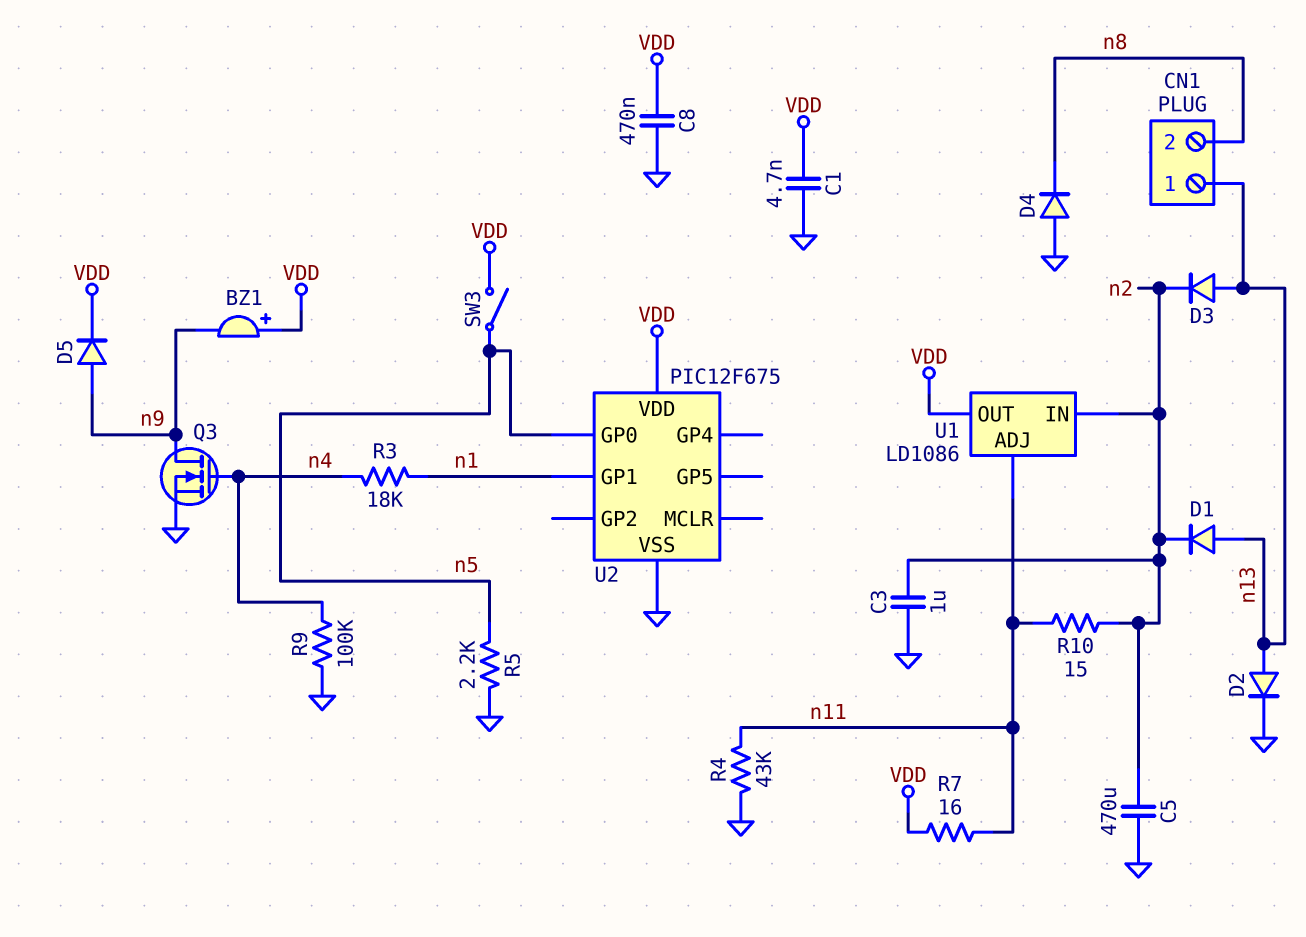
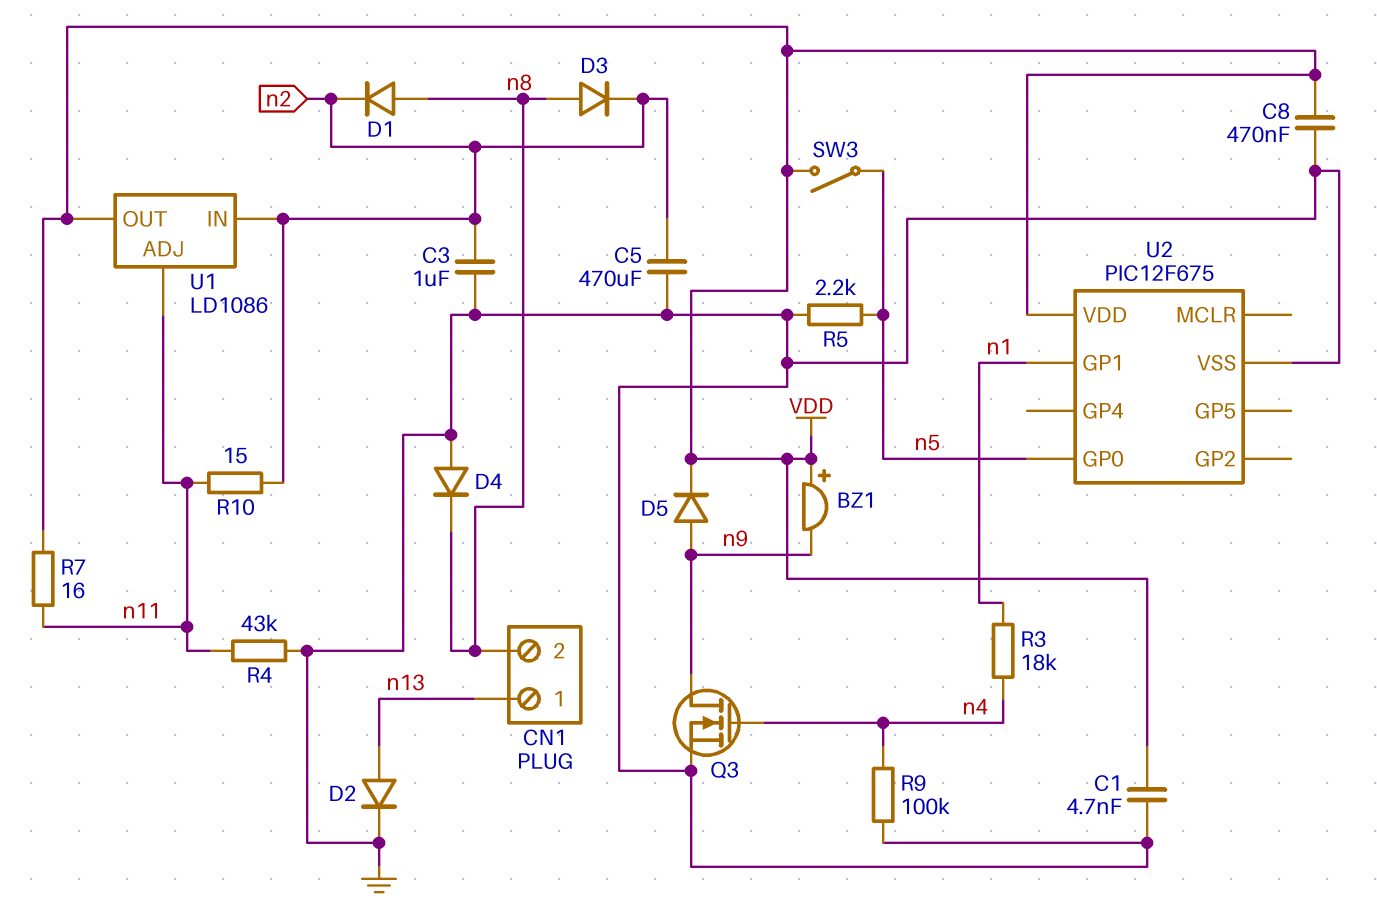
D1: diode (A n13, K n2) -> diode (A n8, K n2)
D3: diode (A n13, K n2) -> diode (A n8, K n2)

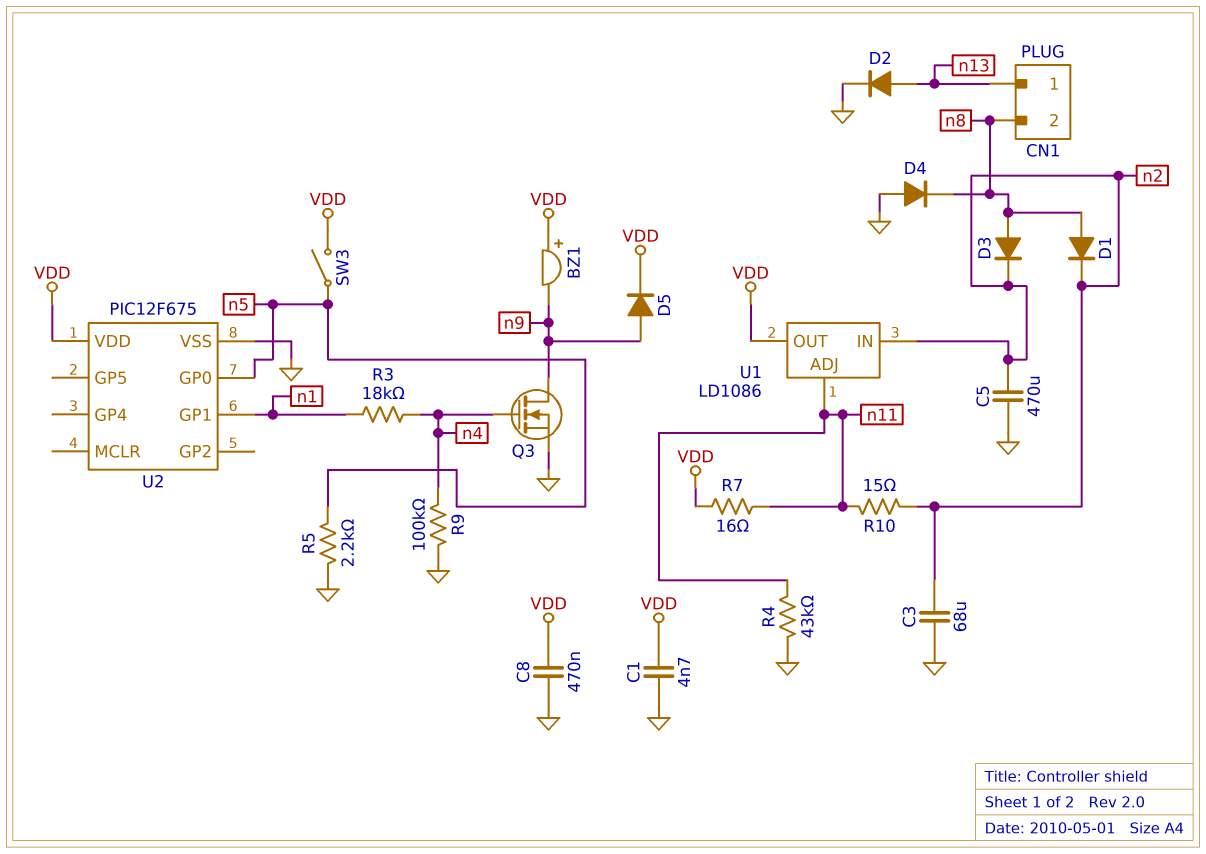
C3: 1uF (GND, n2) -> 68uF (GND, n2)

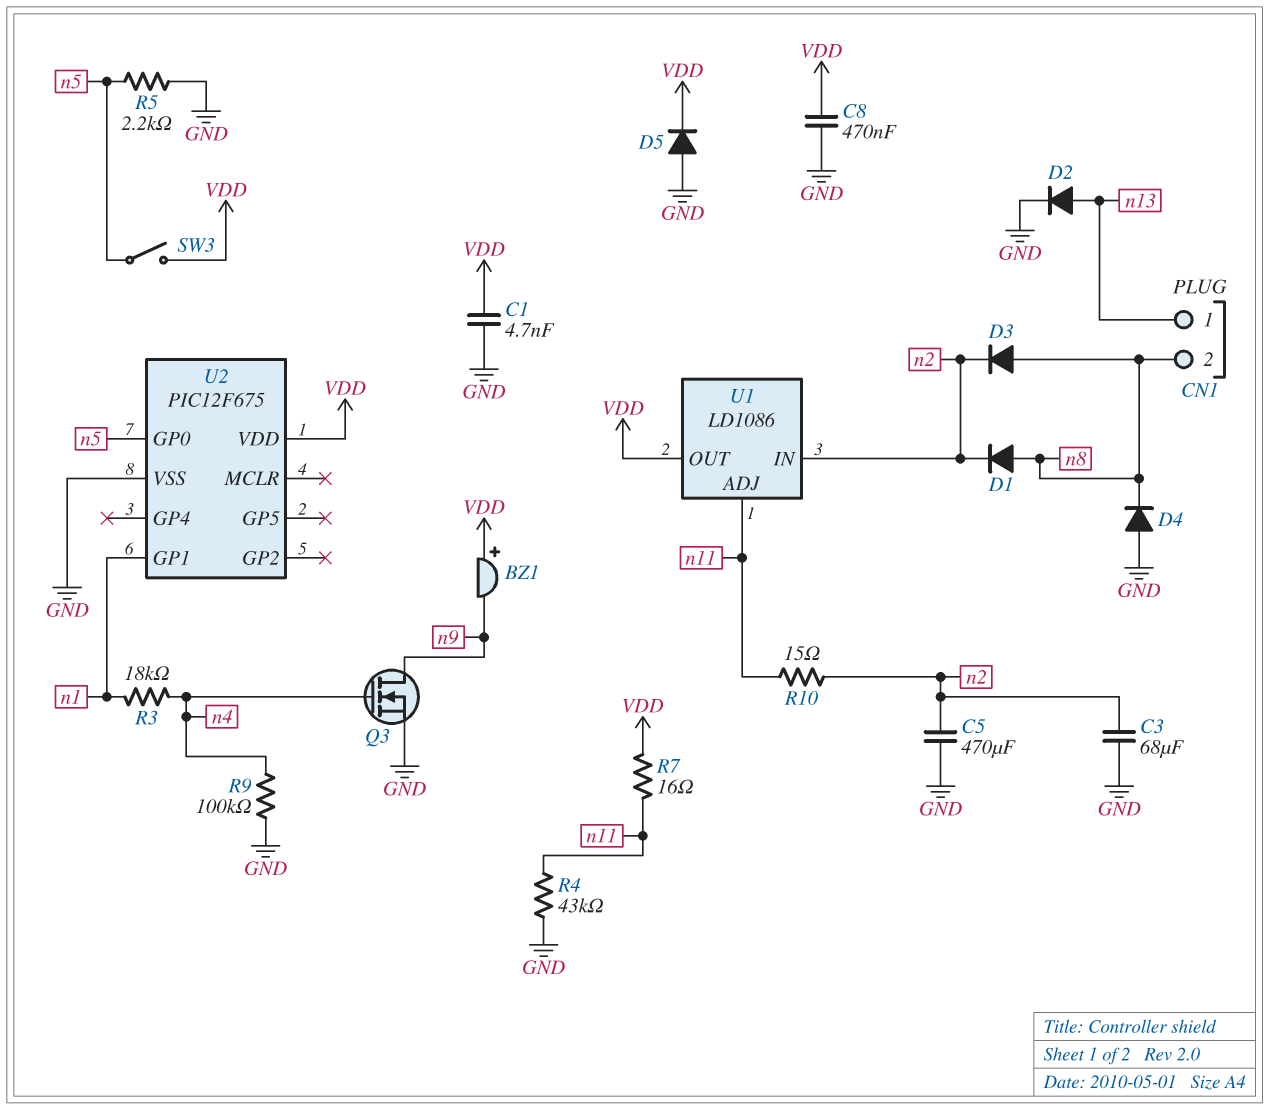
D5: diode (A n9, K VDD) -> diode (A GND, K VDD)

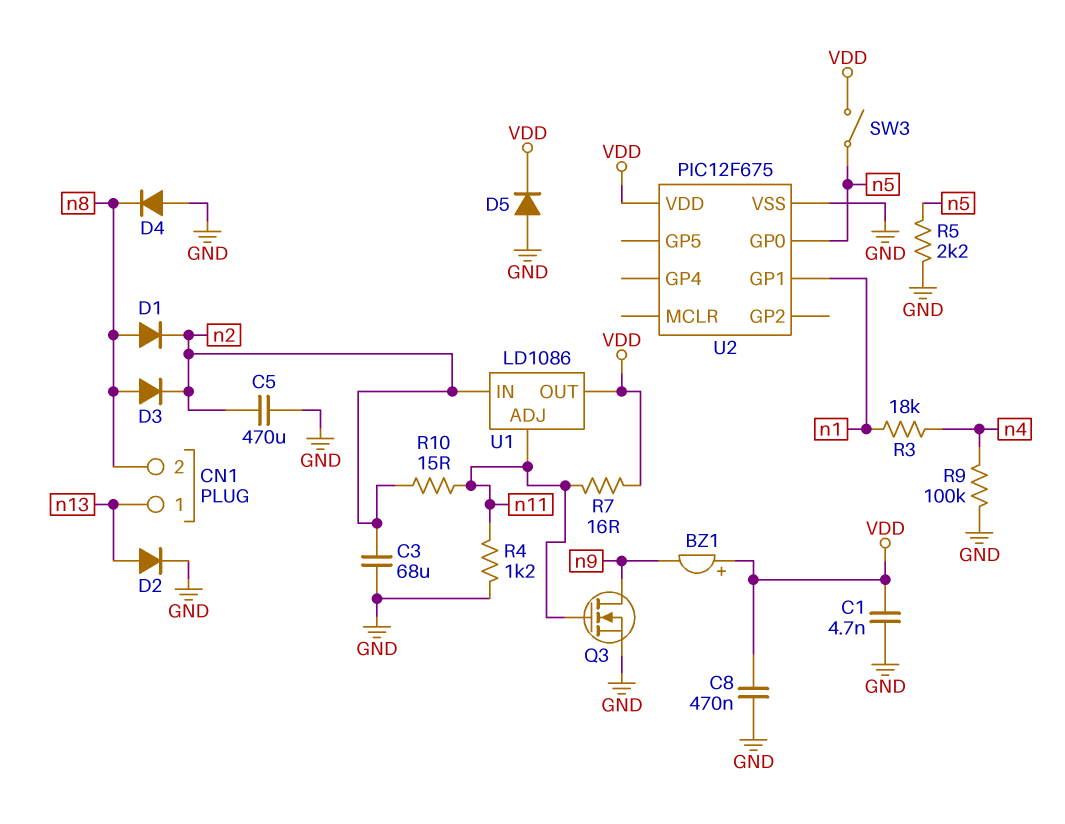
Q3: NMOS (G n4, D n9, S GND) -> NMOS (G n11, D n9, S GND)
R4: 43k (GND, n11) -> 1.2k (GND, n11)

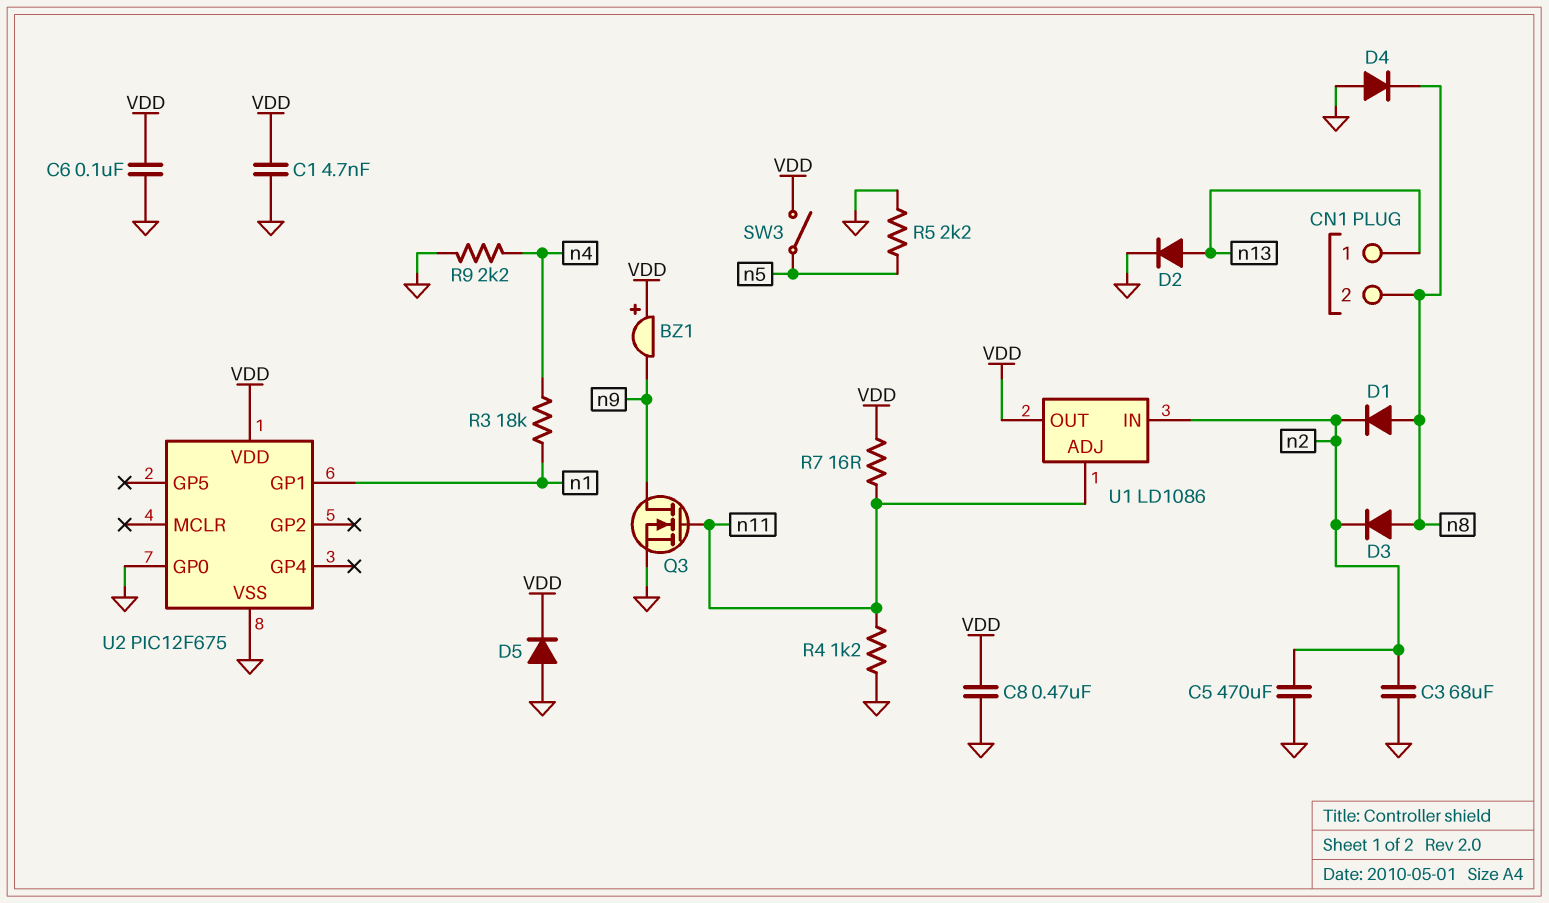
C6: none -> 100nF (GND, VDD)
R9: 100k (GND, n4) -> 2.2k (GND, n4)
R10: 15 (n2, n11) -> none
U2 pin GP0: n5 -> GND

